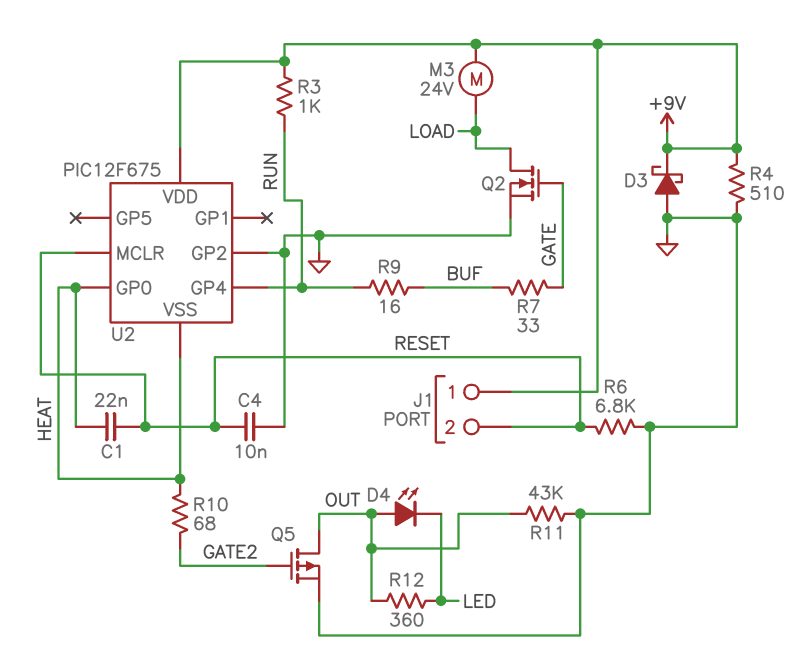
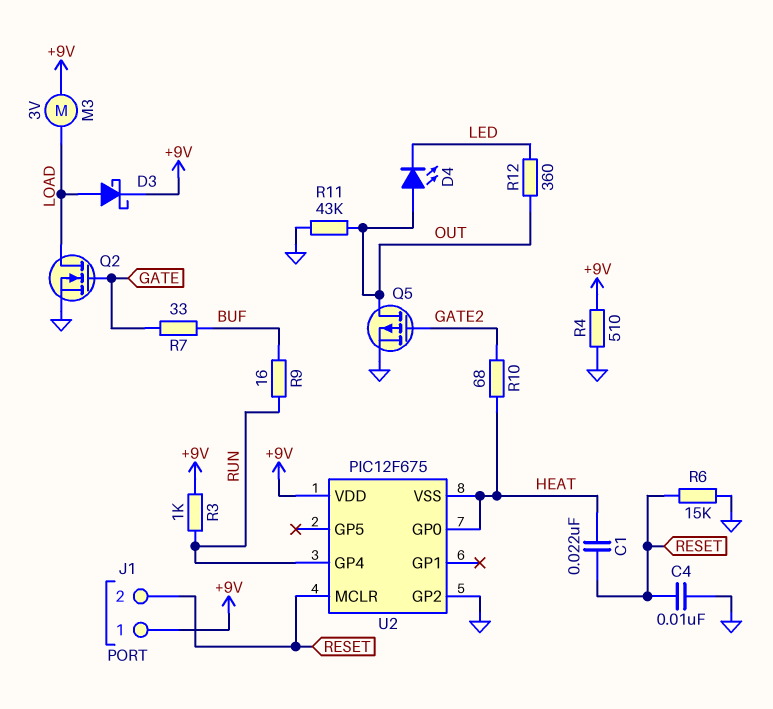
D3: schottky (A GND, K +9V) -> schottky (A LOAD, K +9V)
M3: motor 24V (+9V, LOAD) -> motor 3V (+9V, LOAD)
R6: 6.8k (GND, RESET) -> 15k (GND, RESET)

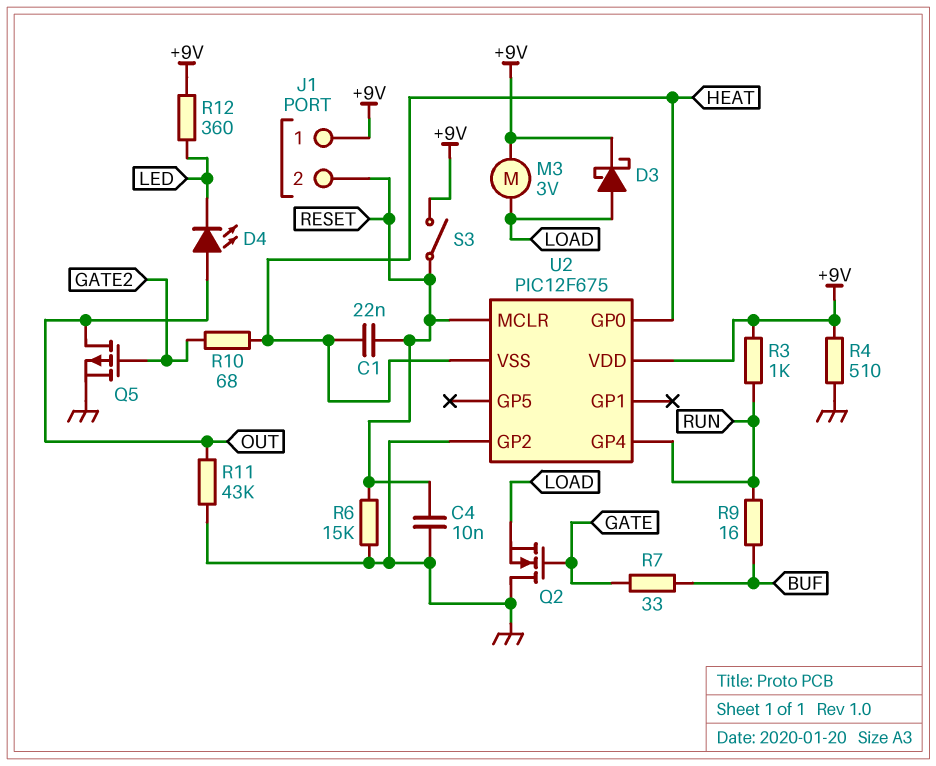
Q2: NMOS (G GATE, D LOAD, S GND) -> NMOS (G GATE, D GND, S LOAD)
R12: 360 (LED, OUT) -> 360 (+9V, LED)
S3: none -> switch (+9V, RESET)

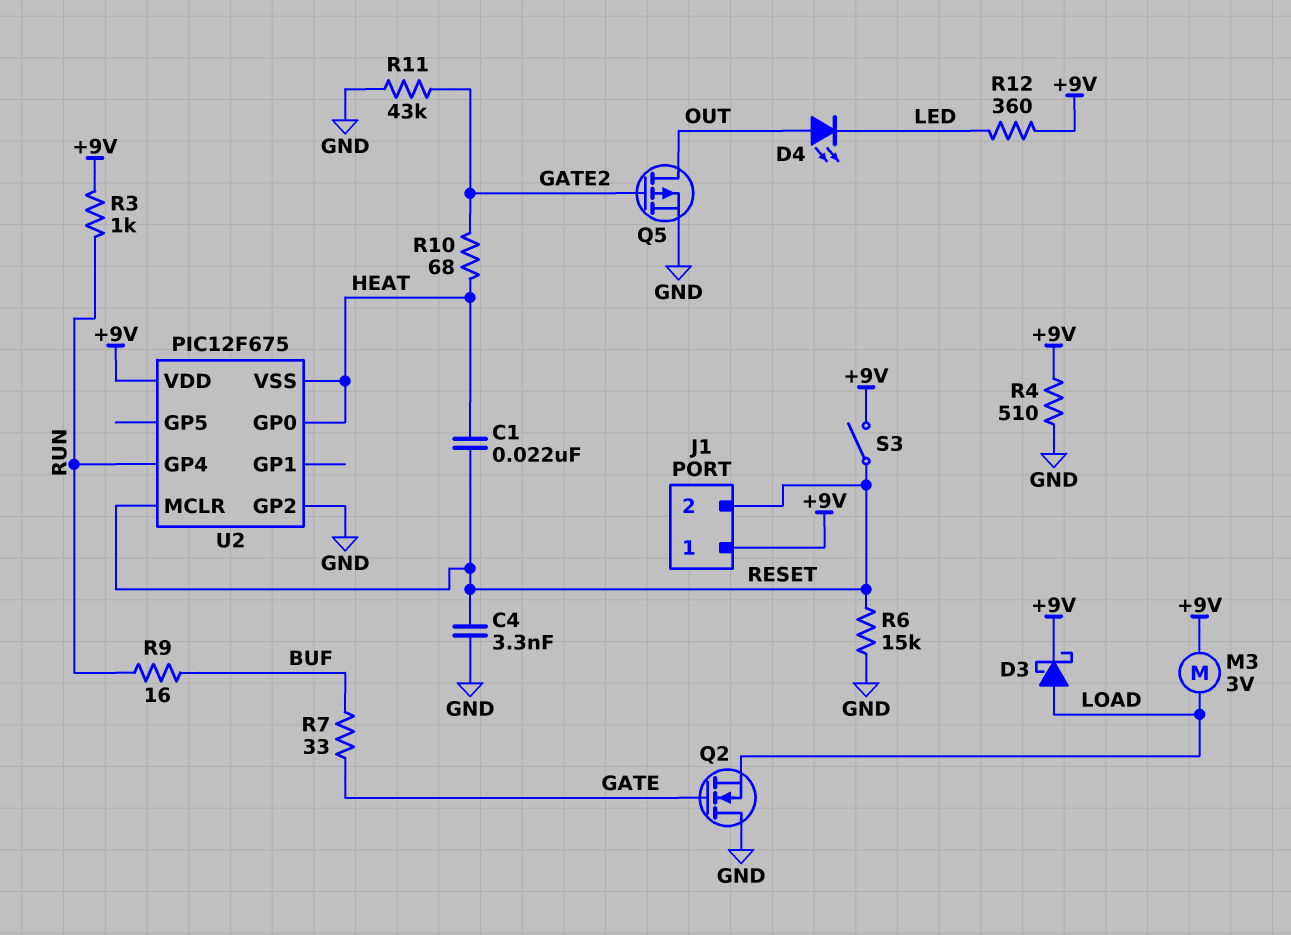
C4: 10nF (GND, RESET) -> 3.3nF (GND, RESET)
R11: 43k (GND, OUT) -> 43k (GATE2, GND)

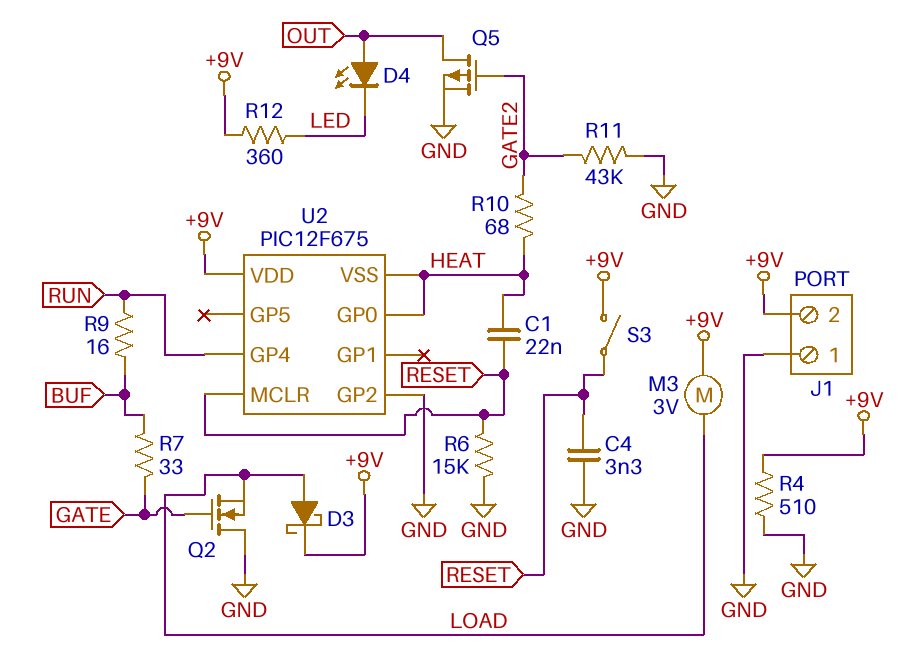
J1 pin 1: +9V -> GND
J1 pin 2: RESET -> +9V
R3: 1k (+9V, RUN) -> none

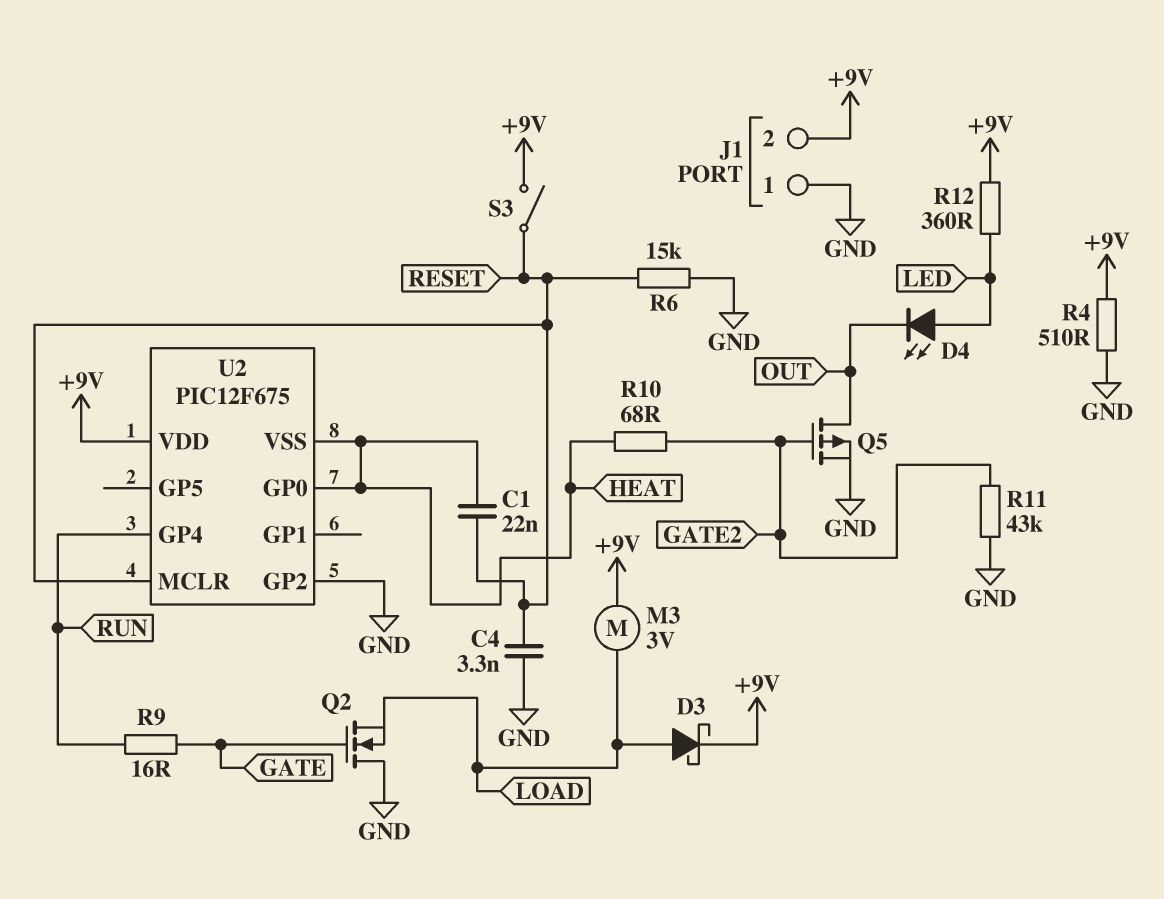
D4: LED (A OUT, K LED) -> LED (A LED, K OUT)
R7: 33 (BUF, GATE) -> none
R9: 16 (BUF, RUN) -> 16 (GATE, RUN)

